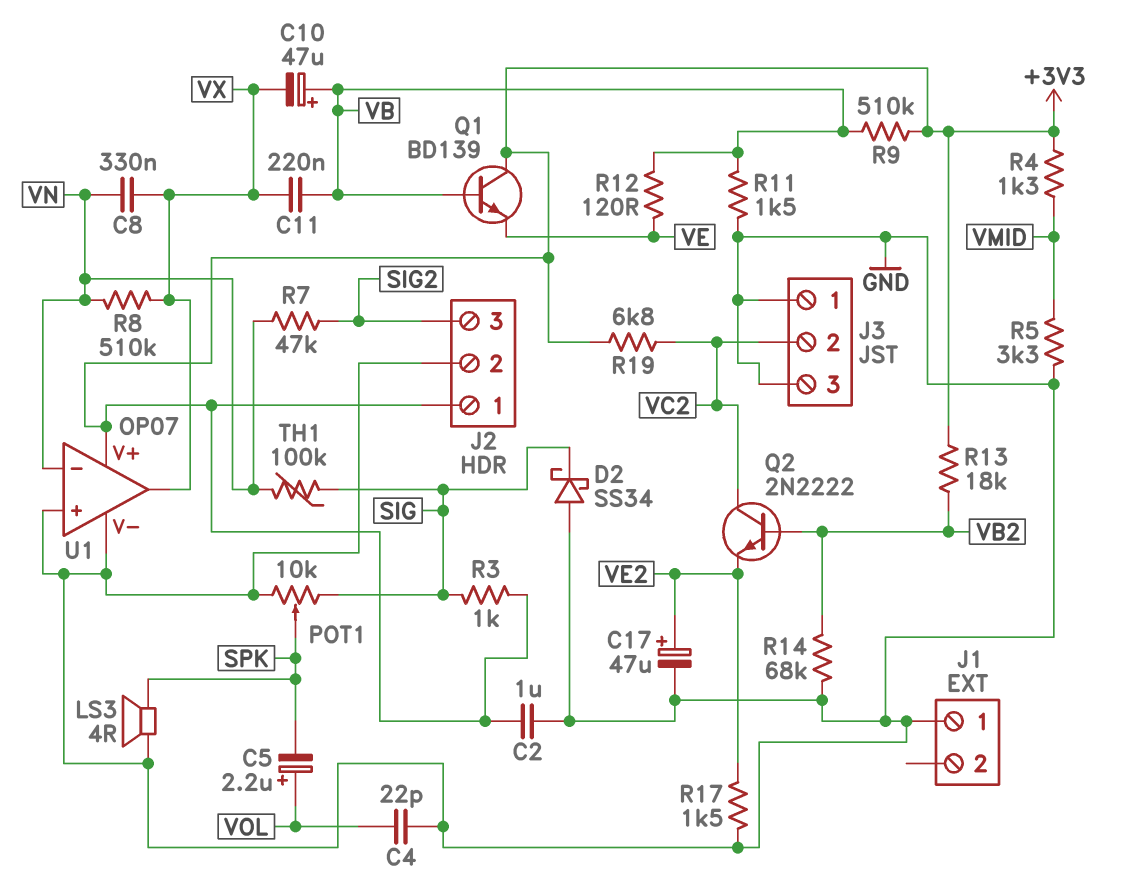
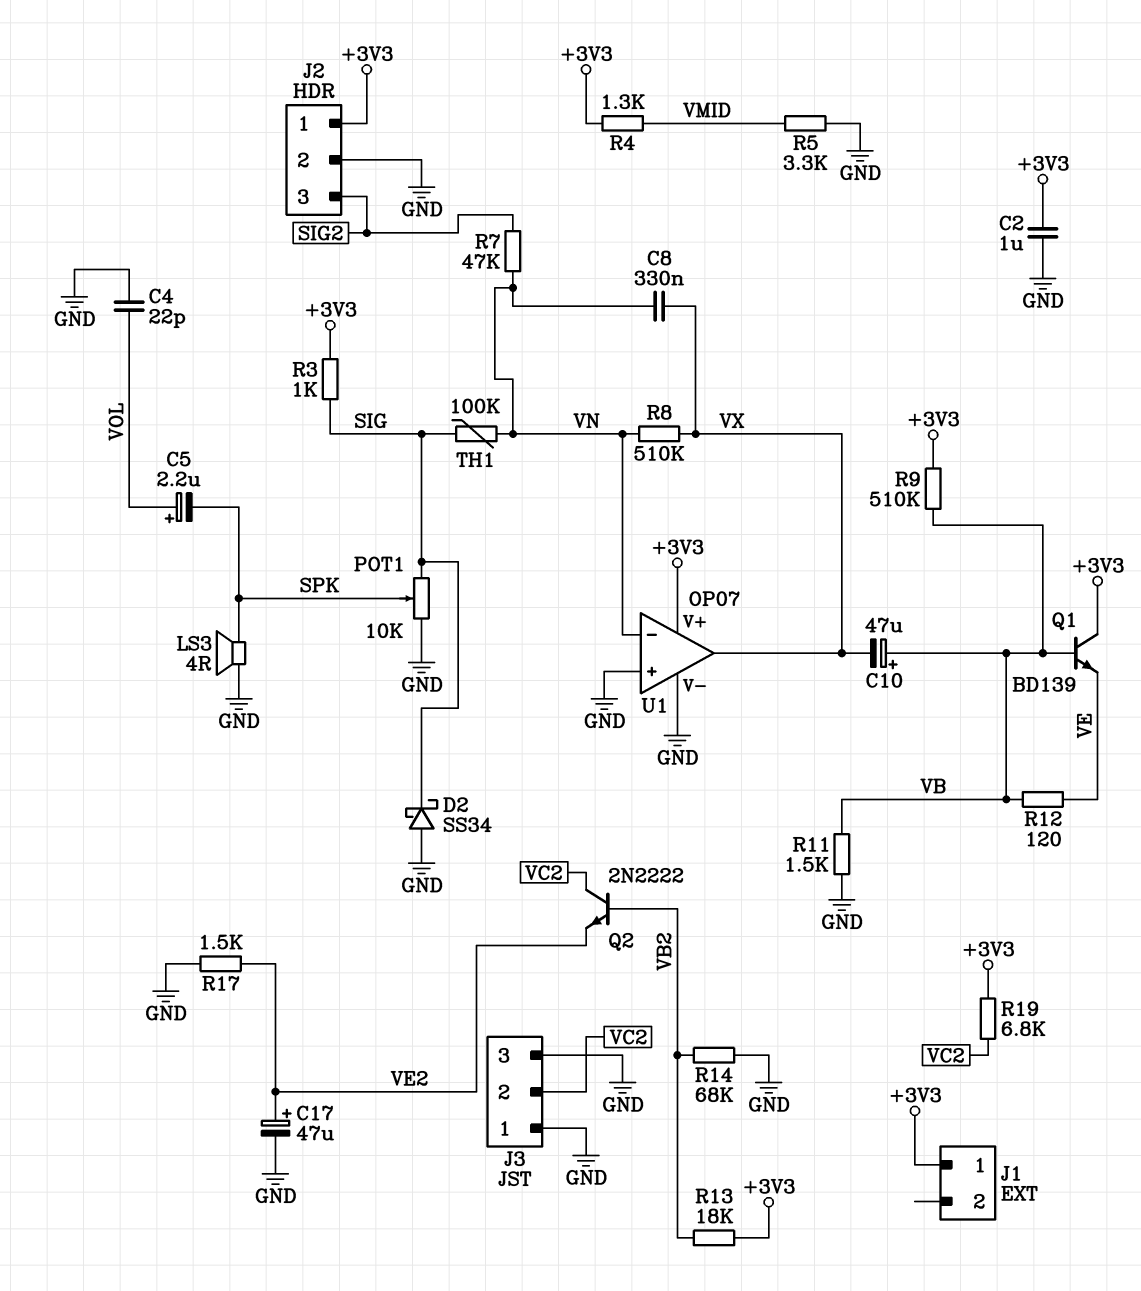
C11: 220nF (VB, VX) -> none
J1 pin 1: GND -> +3V3

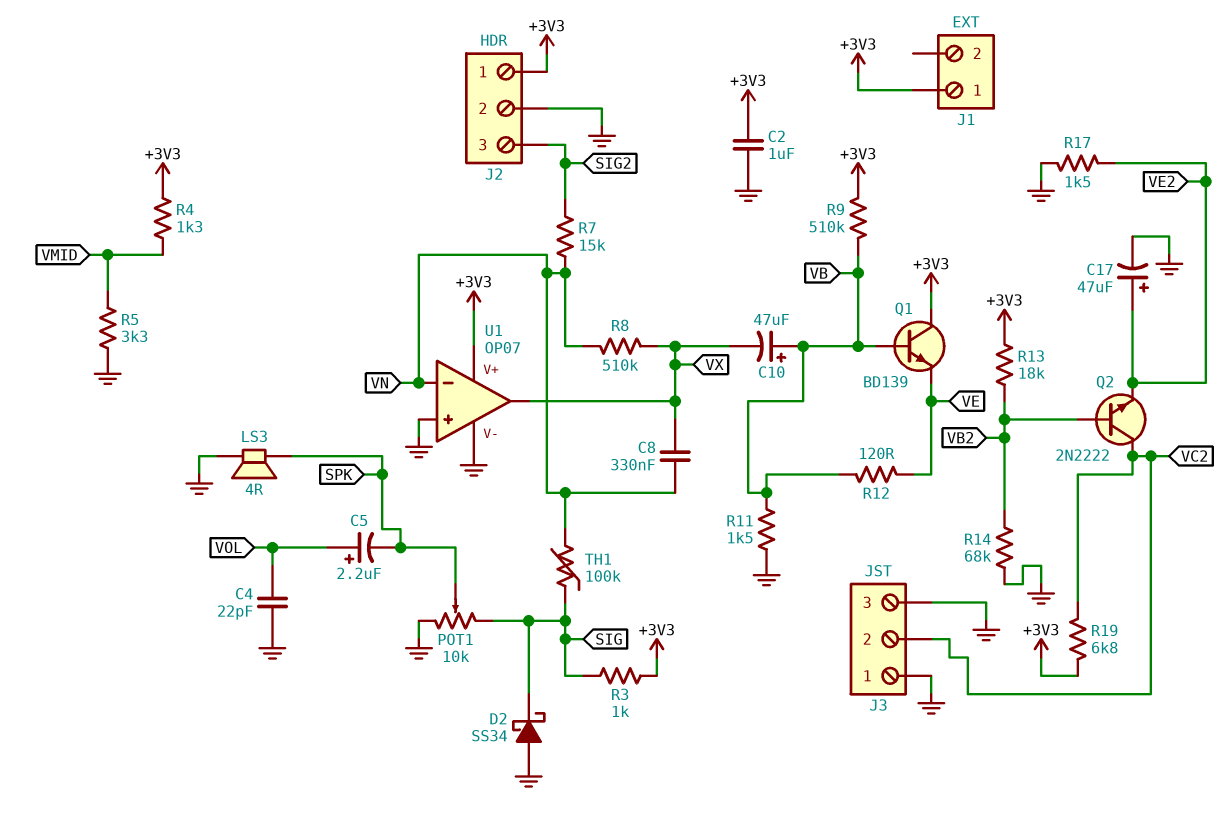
R7: 47k (SIG2, VN) -> 15k (SIG2, VN)

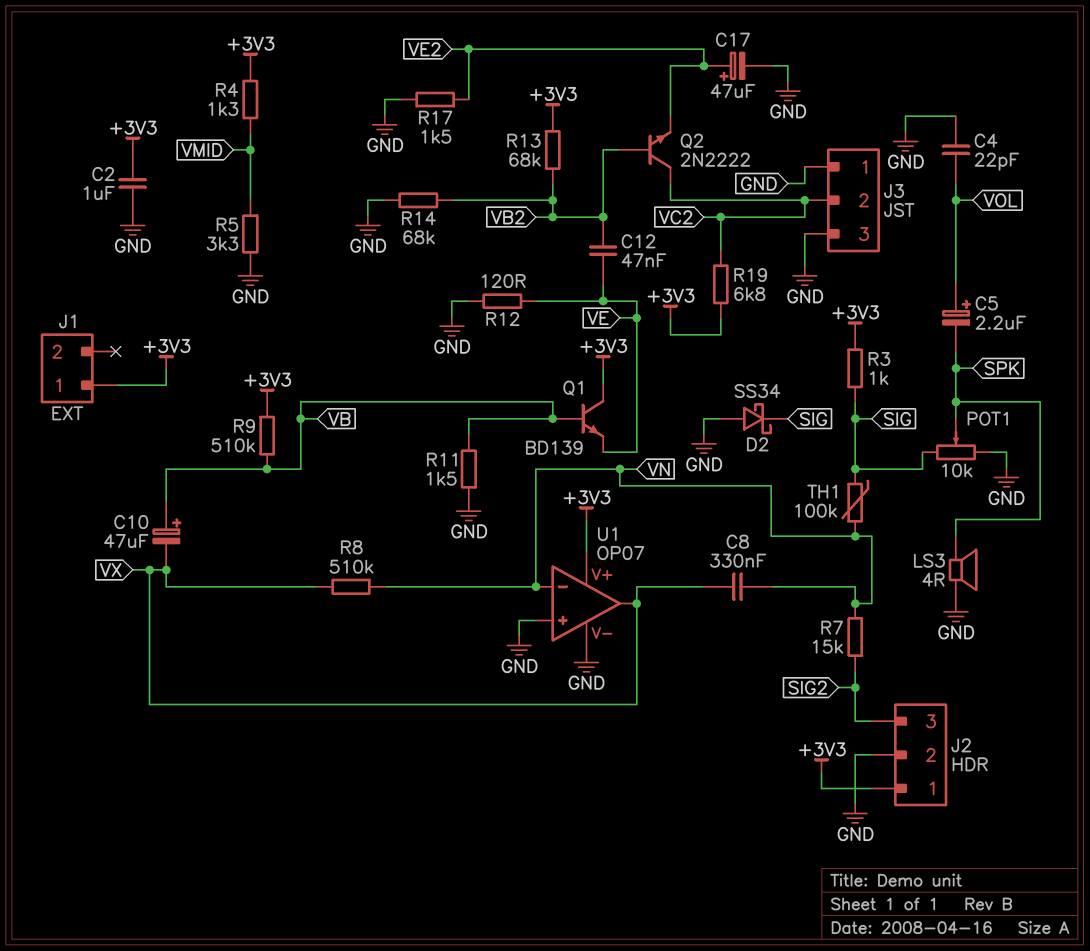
C12: none -> 47nF (VB2, VE)
R12: 120 (VB, VE) -> 120 (GND, VE)
R13: 18k (+3V3, VB2) -> 68k (+3V3, VB2)

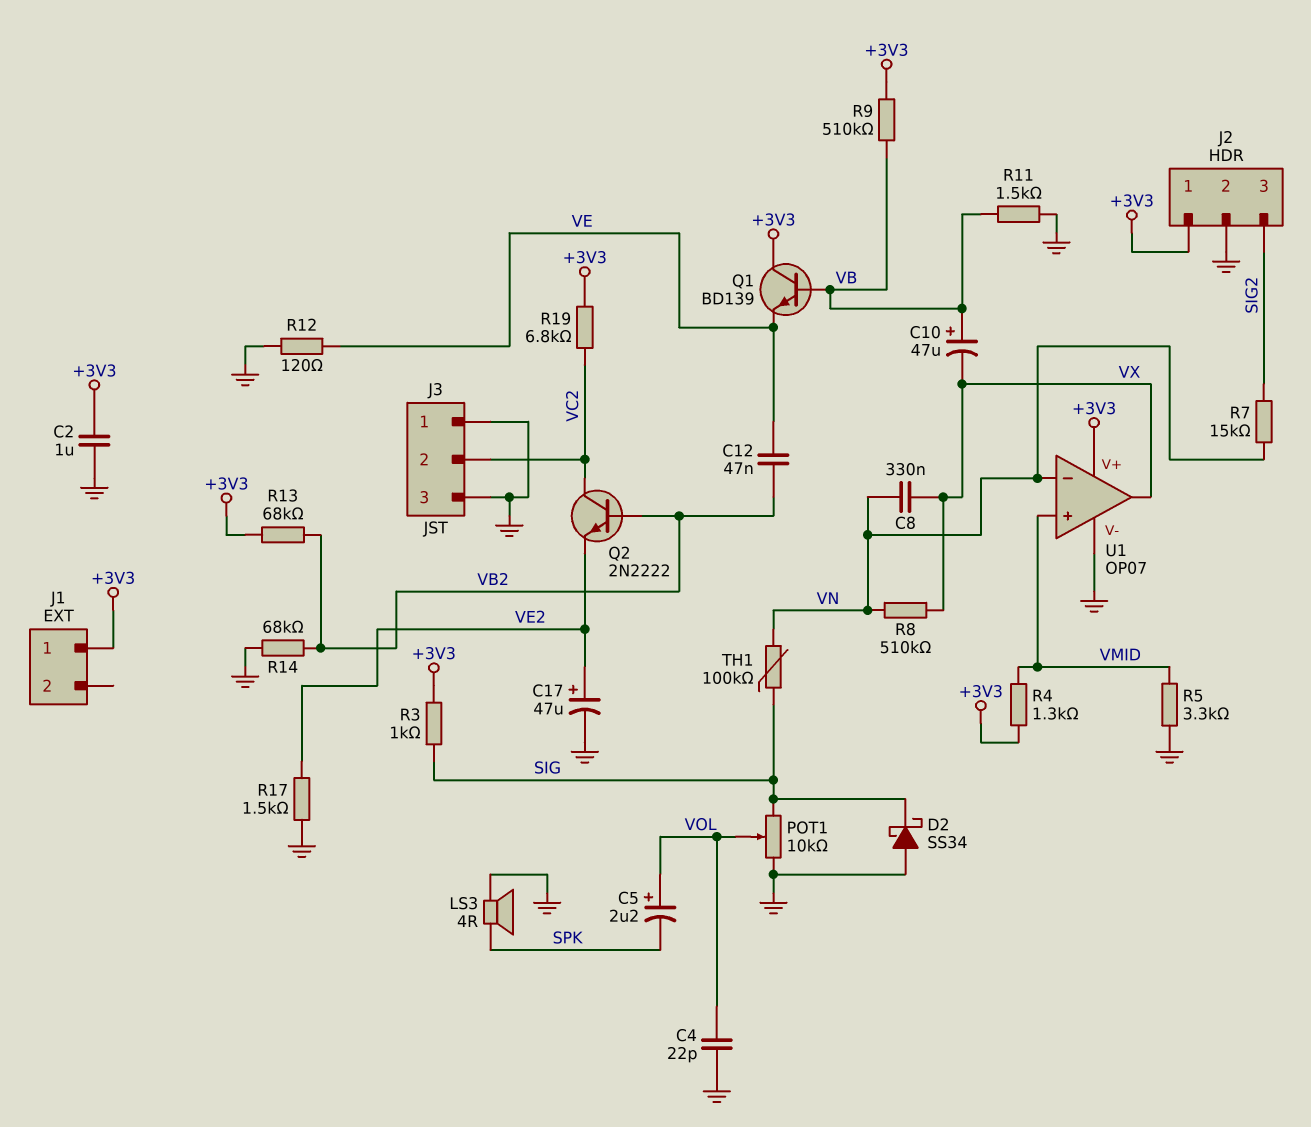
POT1: 10k (GND, SIG, wiper SPK) -> 10k (GND, SIG, wiper VOL)
U1 pin in+: GND -> VMID

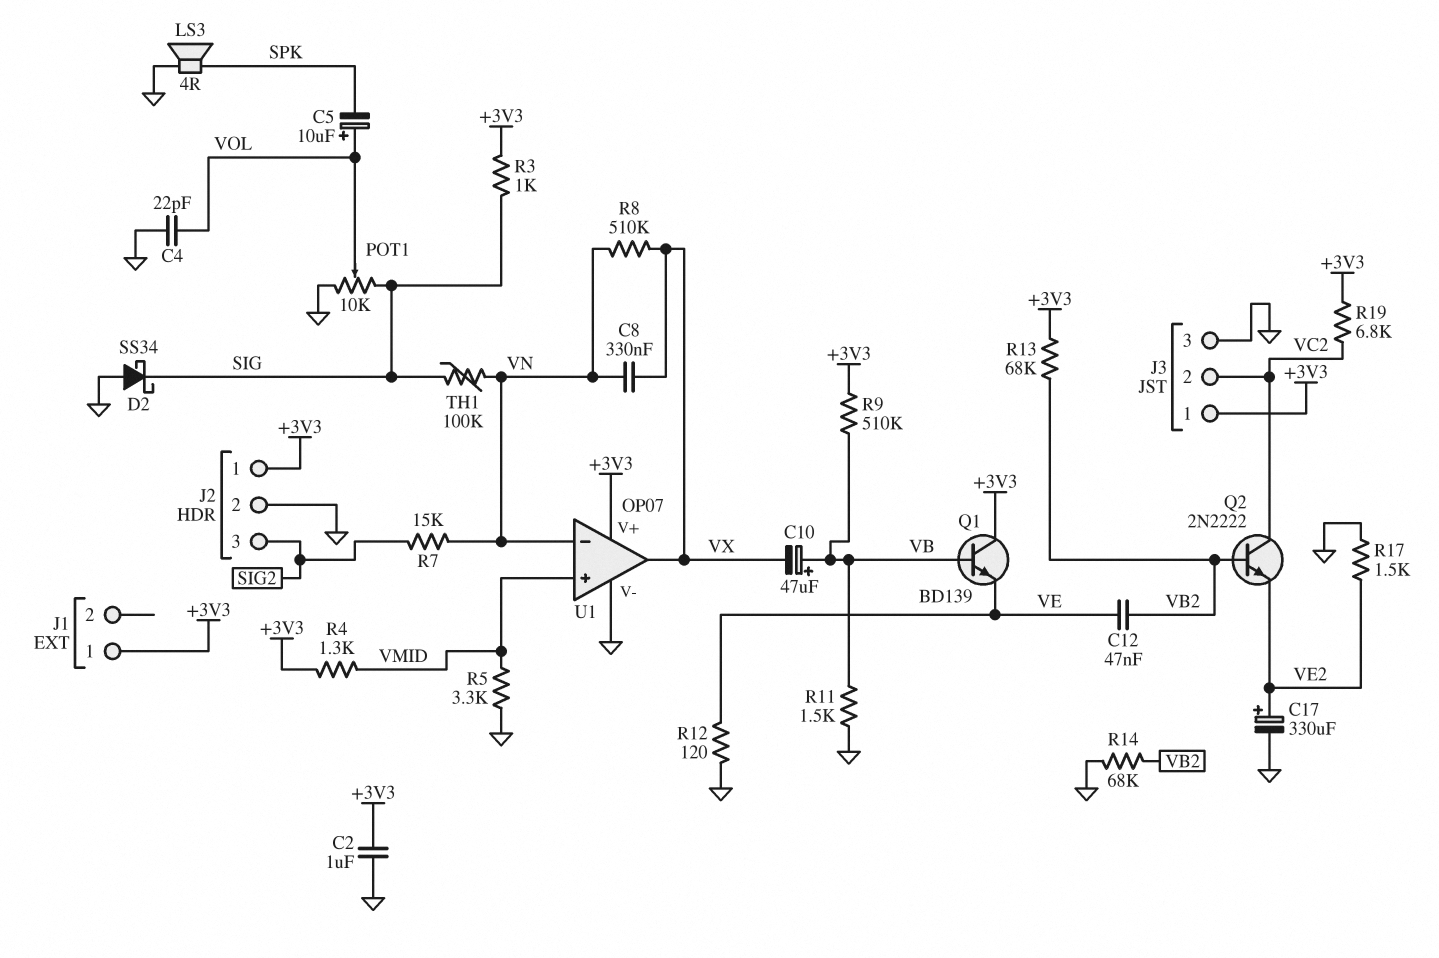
C5: 2.2uF (plus VOL, minus SPK) -> 10uF (plus VOL, minus SPK)
C17: 47uF (plus VE2, minus GND) -> 330uF (plus VE2, minus GND)
J3 pin 1: GND -> +3V3

